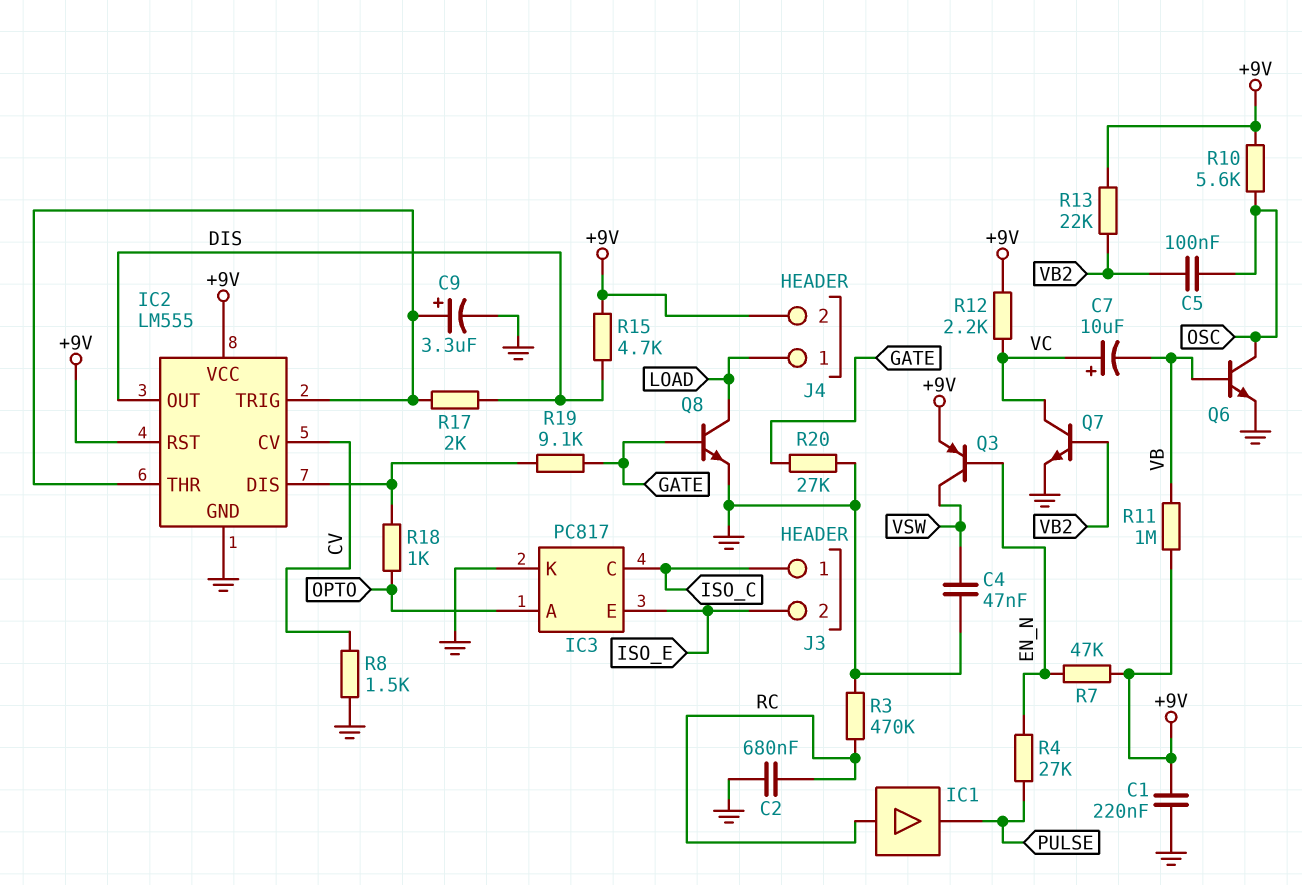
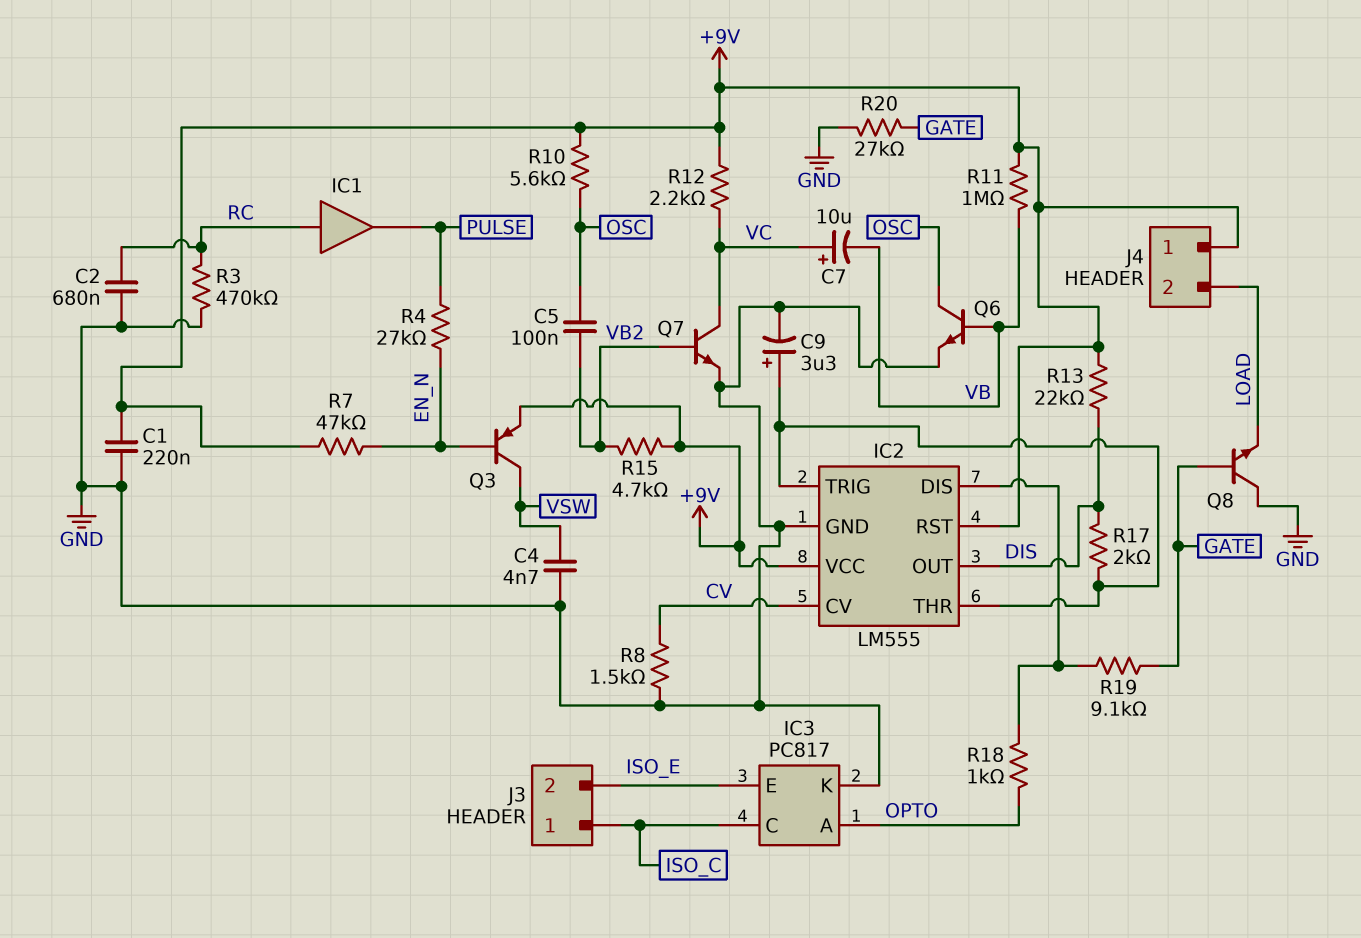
C4: 47nF (GND, VSW) -> 4.7nF (GND, VSW)
J4 pin 1: LOAD -> +9V
J4 pin 2: +9V -> LOAD
Q8: NPN (B GATE, C LOAD, E GND) -> NPN (B GATE, C GND, E LOAD)
R13: 22k (+9V, VB2) -> 22k (+9V, DIS)
R15: 4.7k (+9V, DIS) -> 4.7k (+9V, VB2)

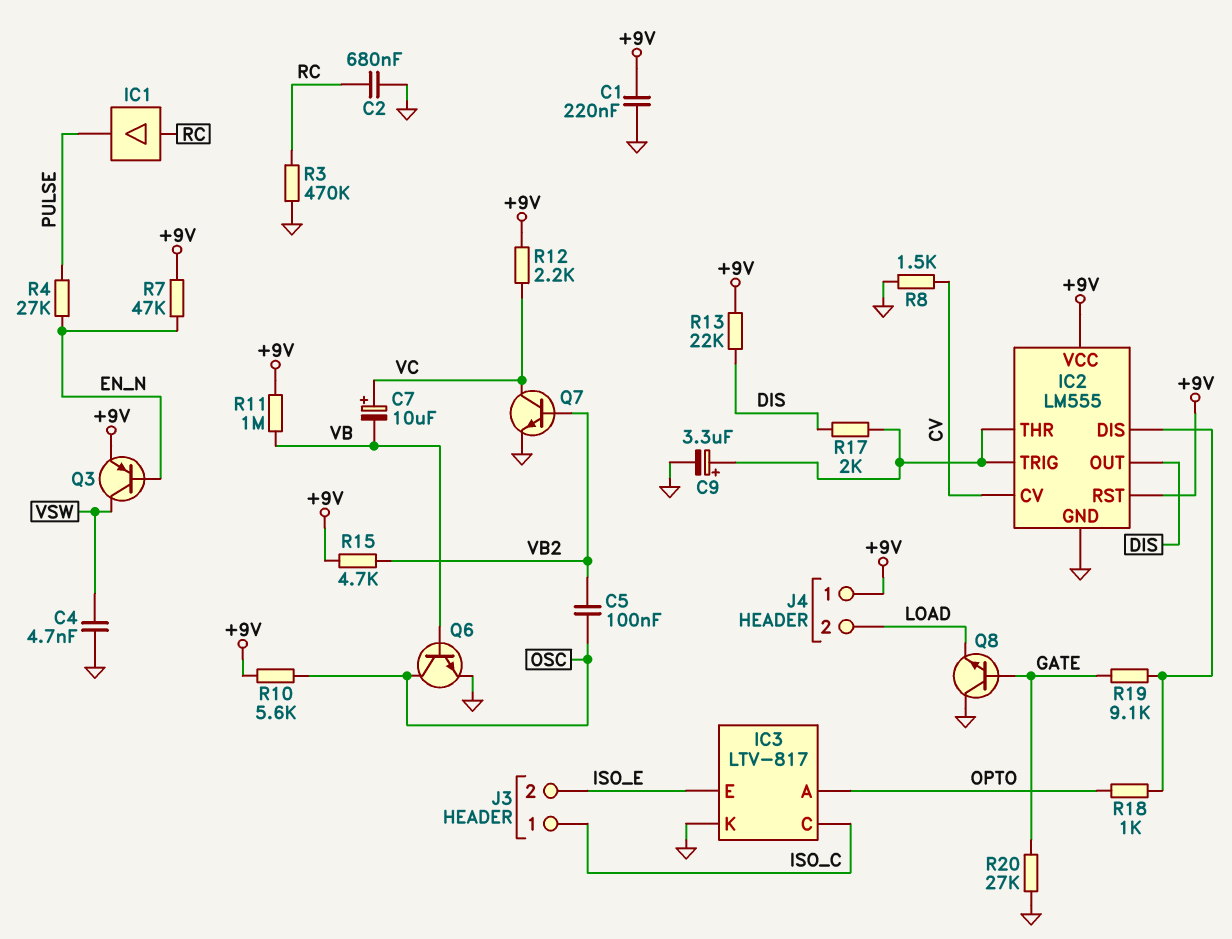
IC3: PC817 -> LTV-817

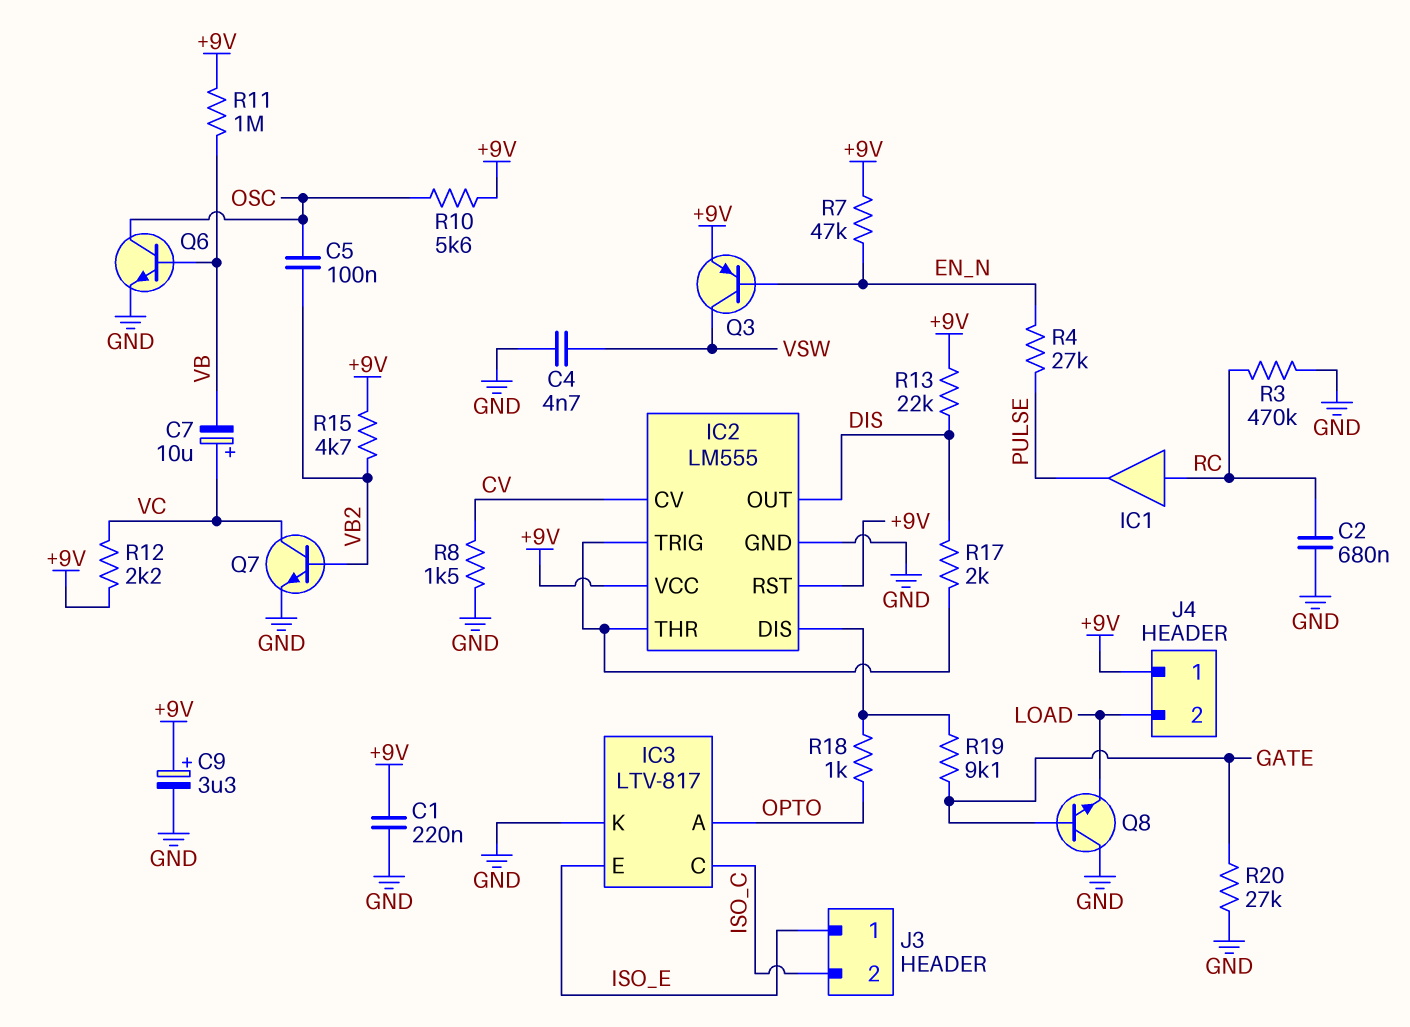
C9: 3.3uF (plus IC2/THR, minus GND) -> 3.3uF (plus +9V, minus GND)
J3 pin 1: ISO_C -> ISO_E
J3 pin 2: ISO_E -> ISO_C

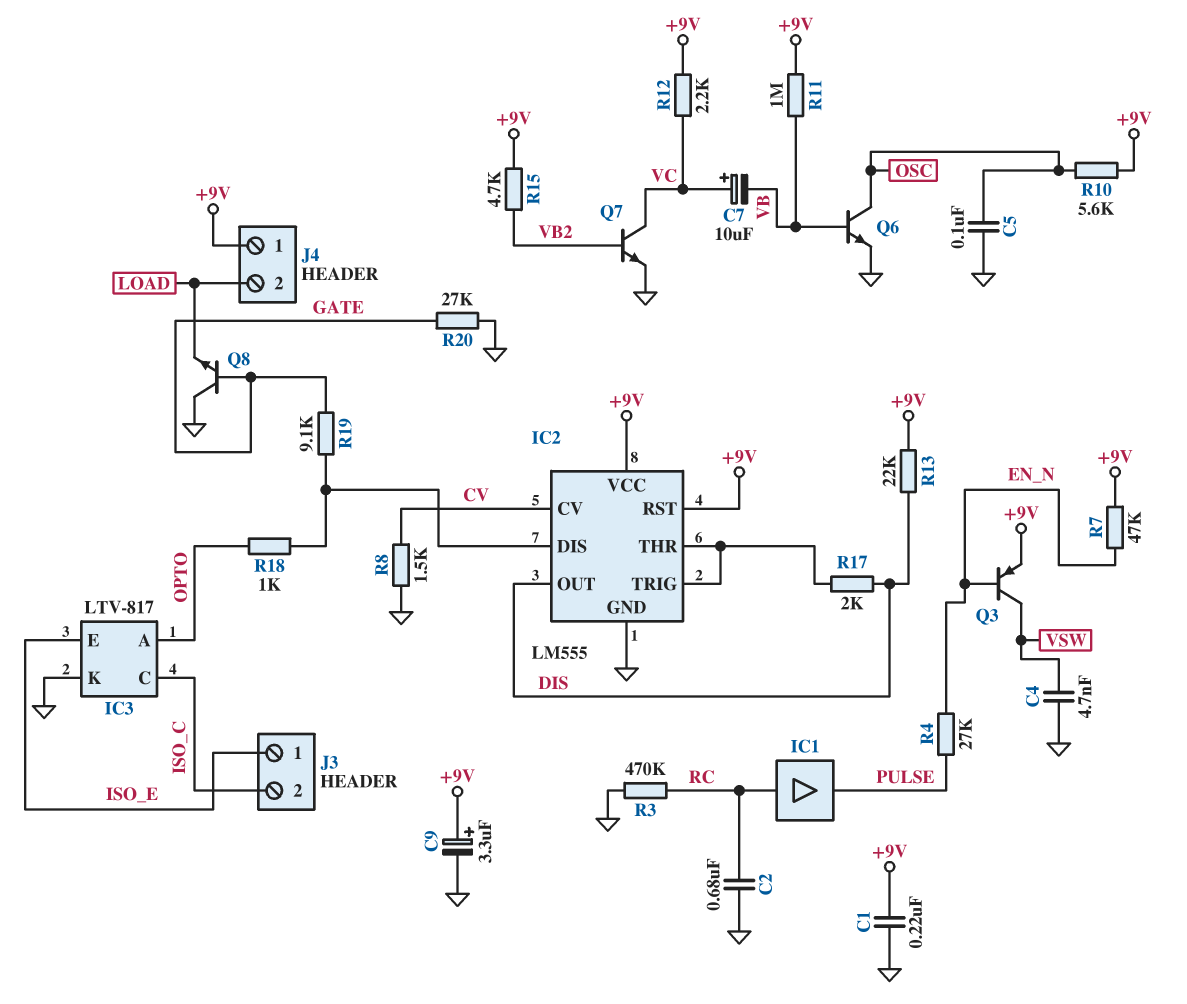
C5: 100nF (OSC, VB2) -> 100nF (GND, OSC)

